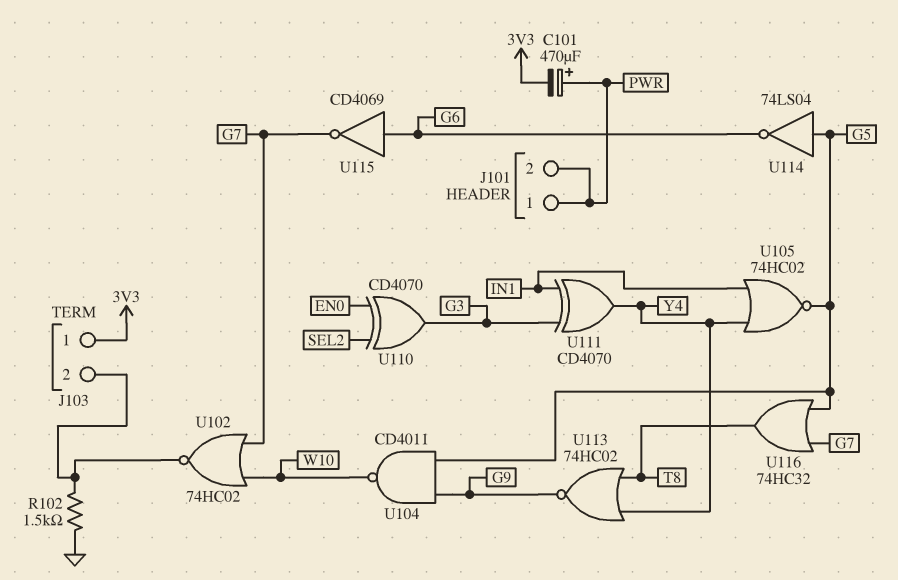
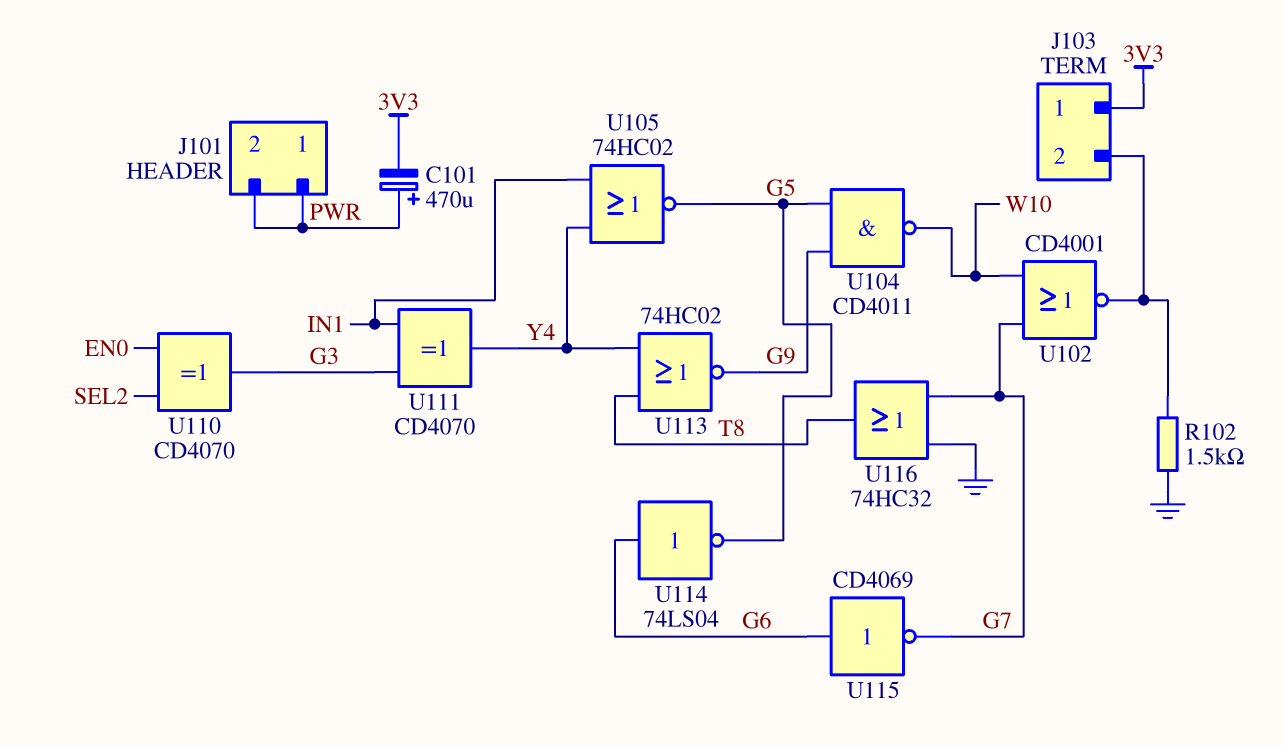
U102: NOR 74HC02 (in G7, in W10, out J103/2) -> NOR CD4001 (in G7, in W10, out J103/2)
U114: NOT 74LS04 (in G5, out G6) -> NOT 74LS04 (in G6, out G5)
U116: OR 74HC32 (in G5, in G7, out T8) -> OR 74HC32 (in G7, in GND, out T8)

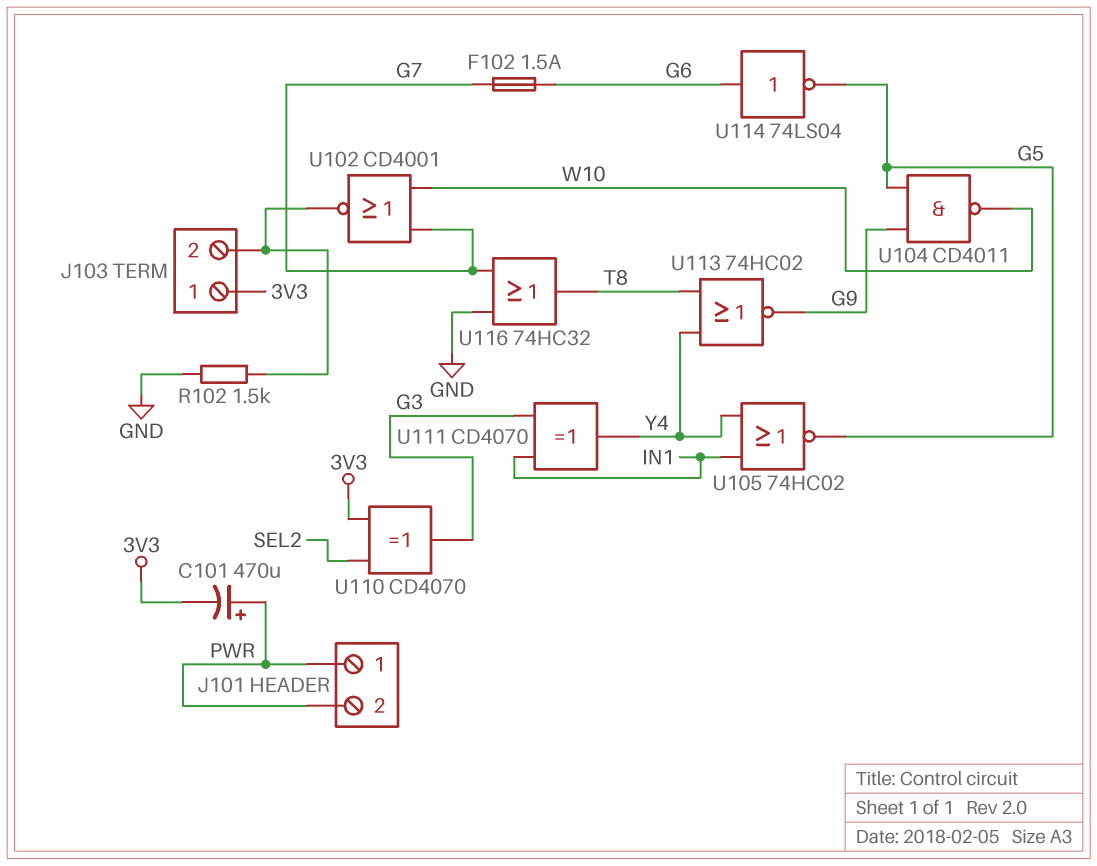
F102: none -> 1.5A (G6, G7)
U110: XOR CD4070 (in EN0, in SEL2, out G3) -> XOR CD4070 (in 3V3, in SEL2, out G3)
U115: NOT CD4069 (in G6, out G7) -> none

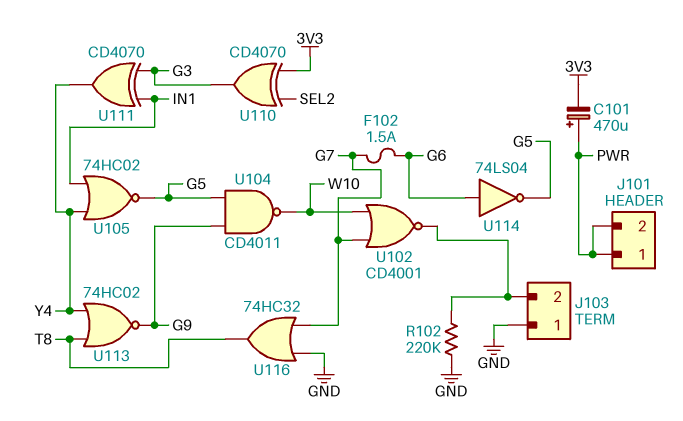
J103 pin 1: 3V3 -> GND
R102: 1.5k (GND, J103/2) -> 220k (GND, J103/2)

